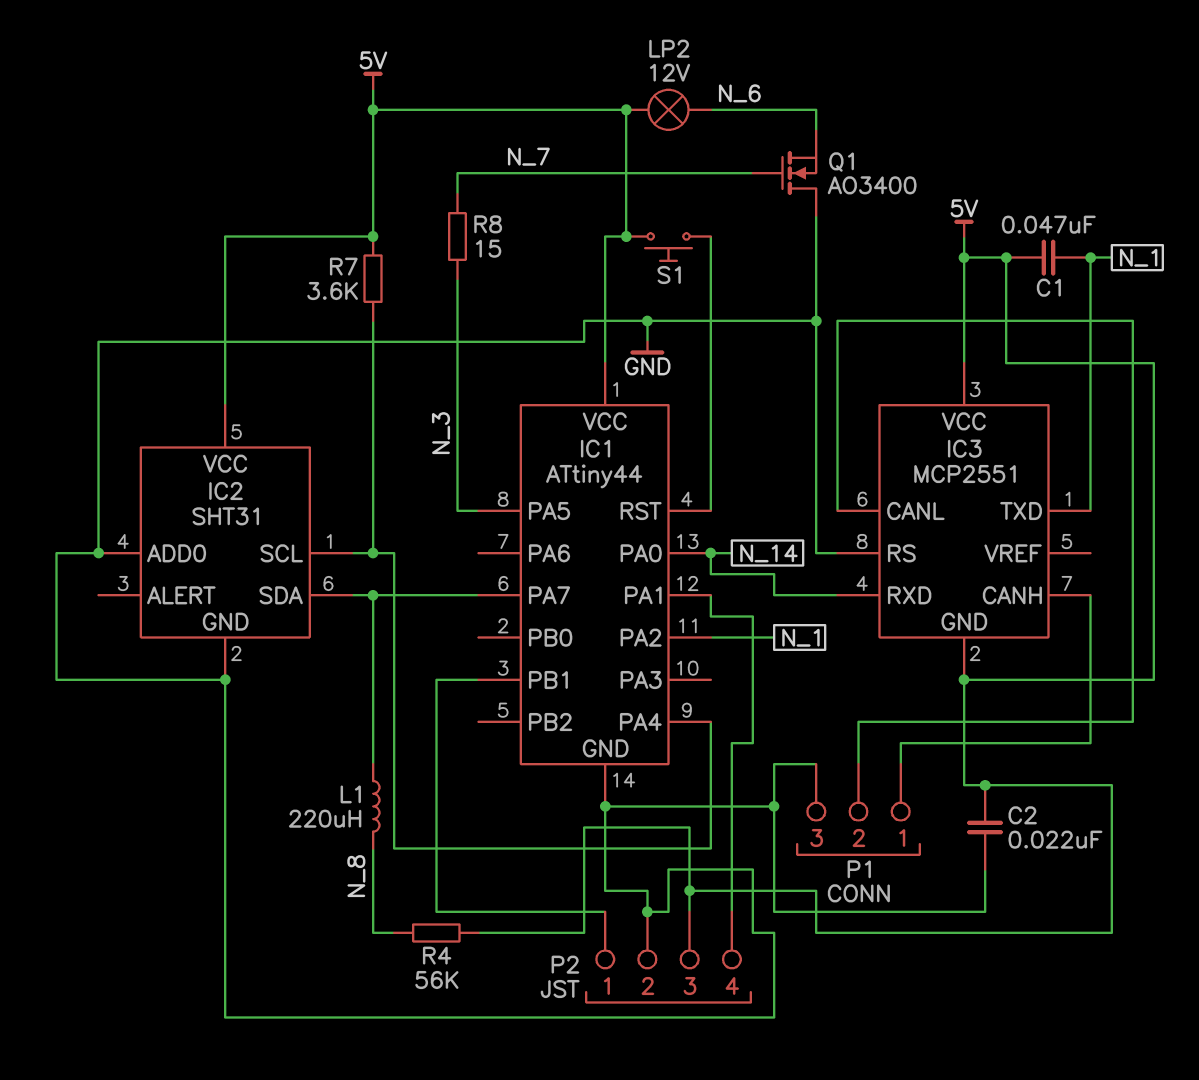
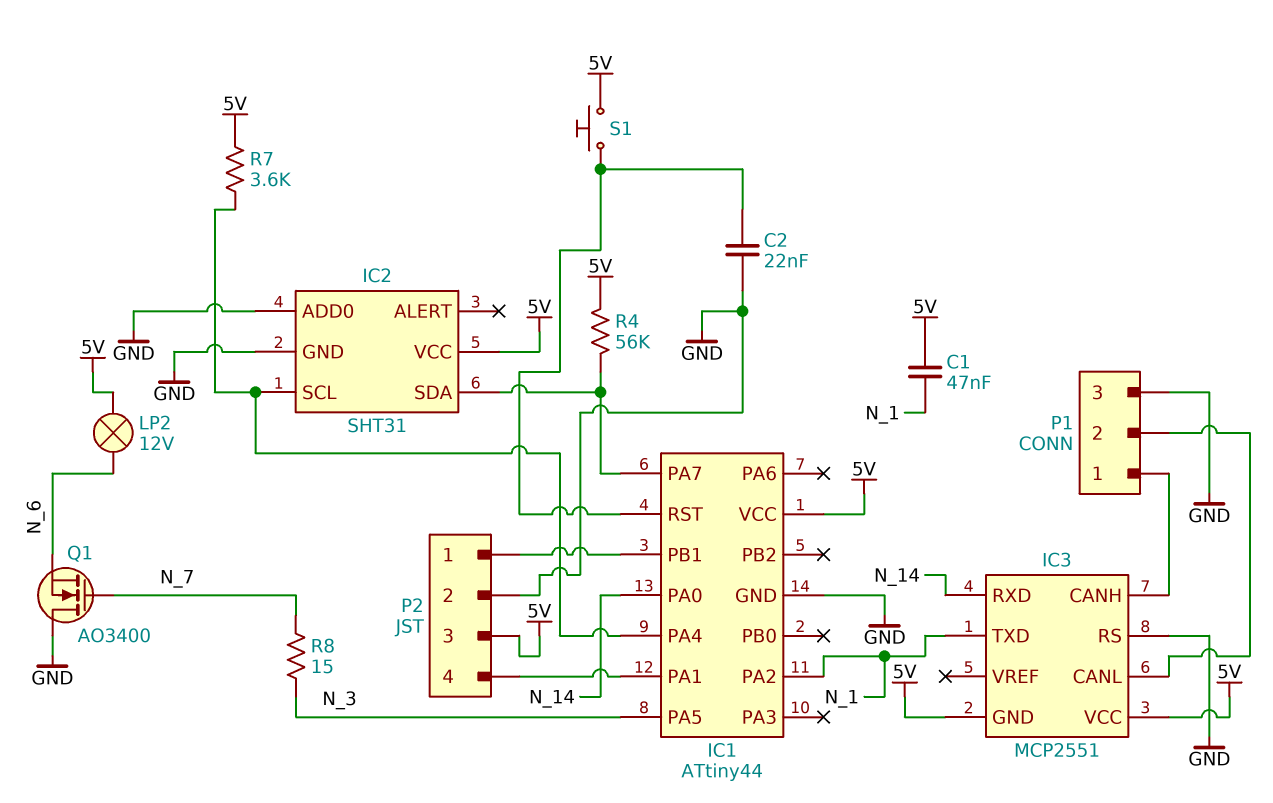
C2: 22nF (5V, GND) -> 22nF (GND, IC1/RST)
L1: 220uH (IC1/PA7, N_8) -> none
R4: 56k (5V, N_8) -> 56k (5V, IC1/PA7)

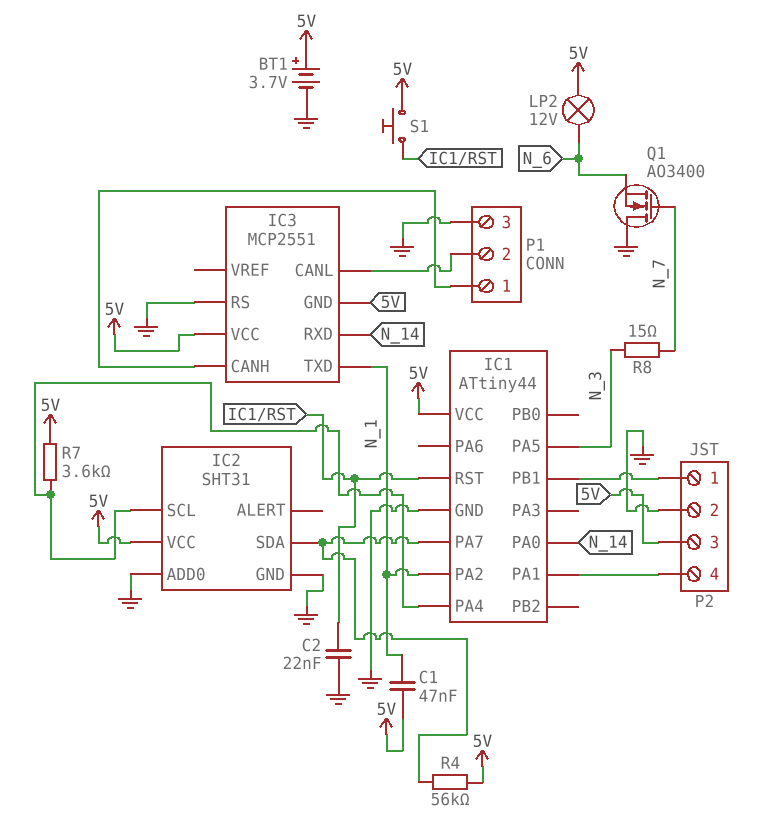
BT1: none -> 3.7V (plus 5V, minus GND)

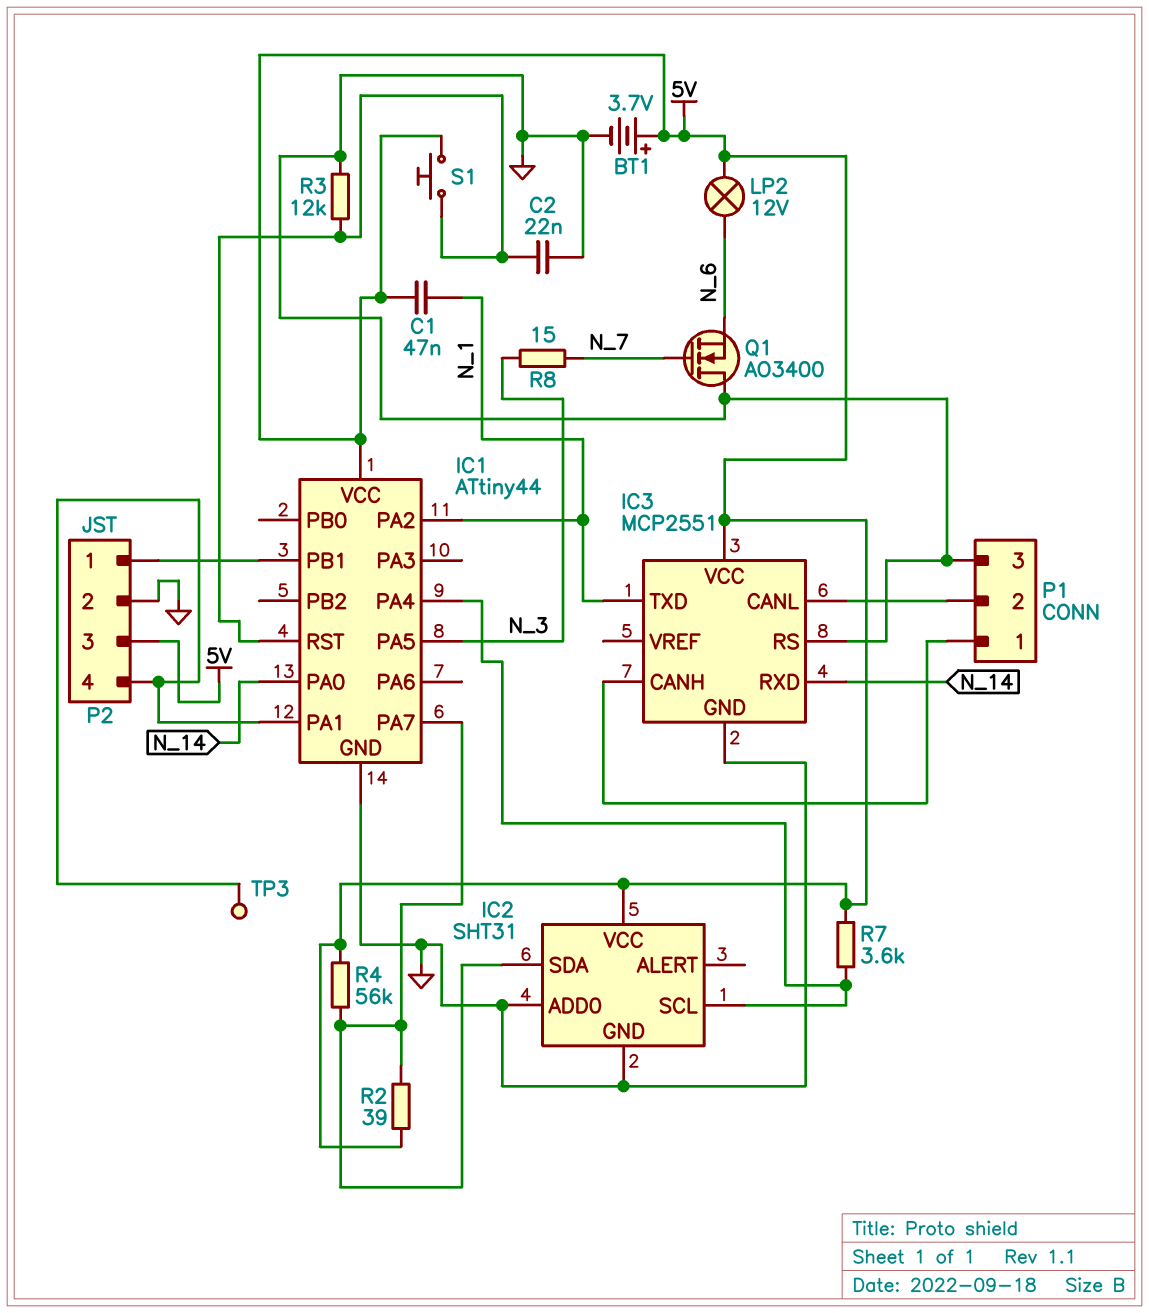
IC3 pin GND: 5V -> GND
R2: none -> 39 (5V, IC1/PA7)
R3: none -> 12k (GND, IC1/RST)
TP3: none -> test point (IC1/PA1)

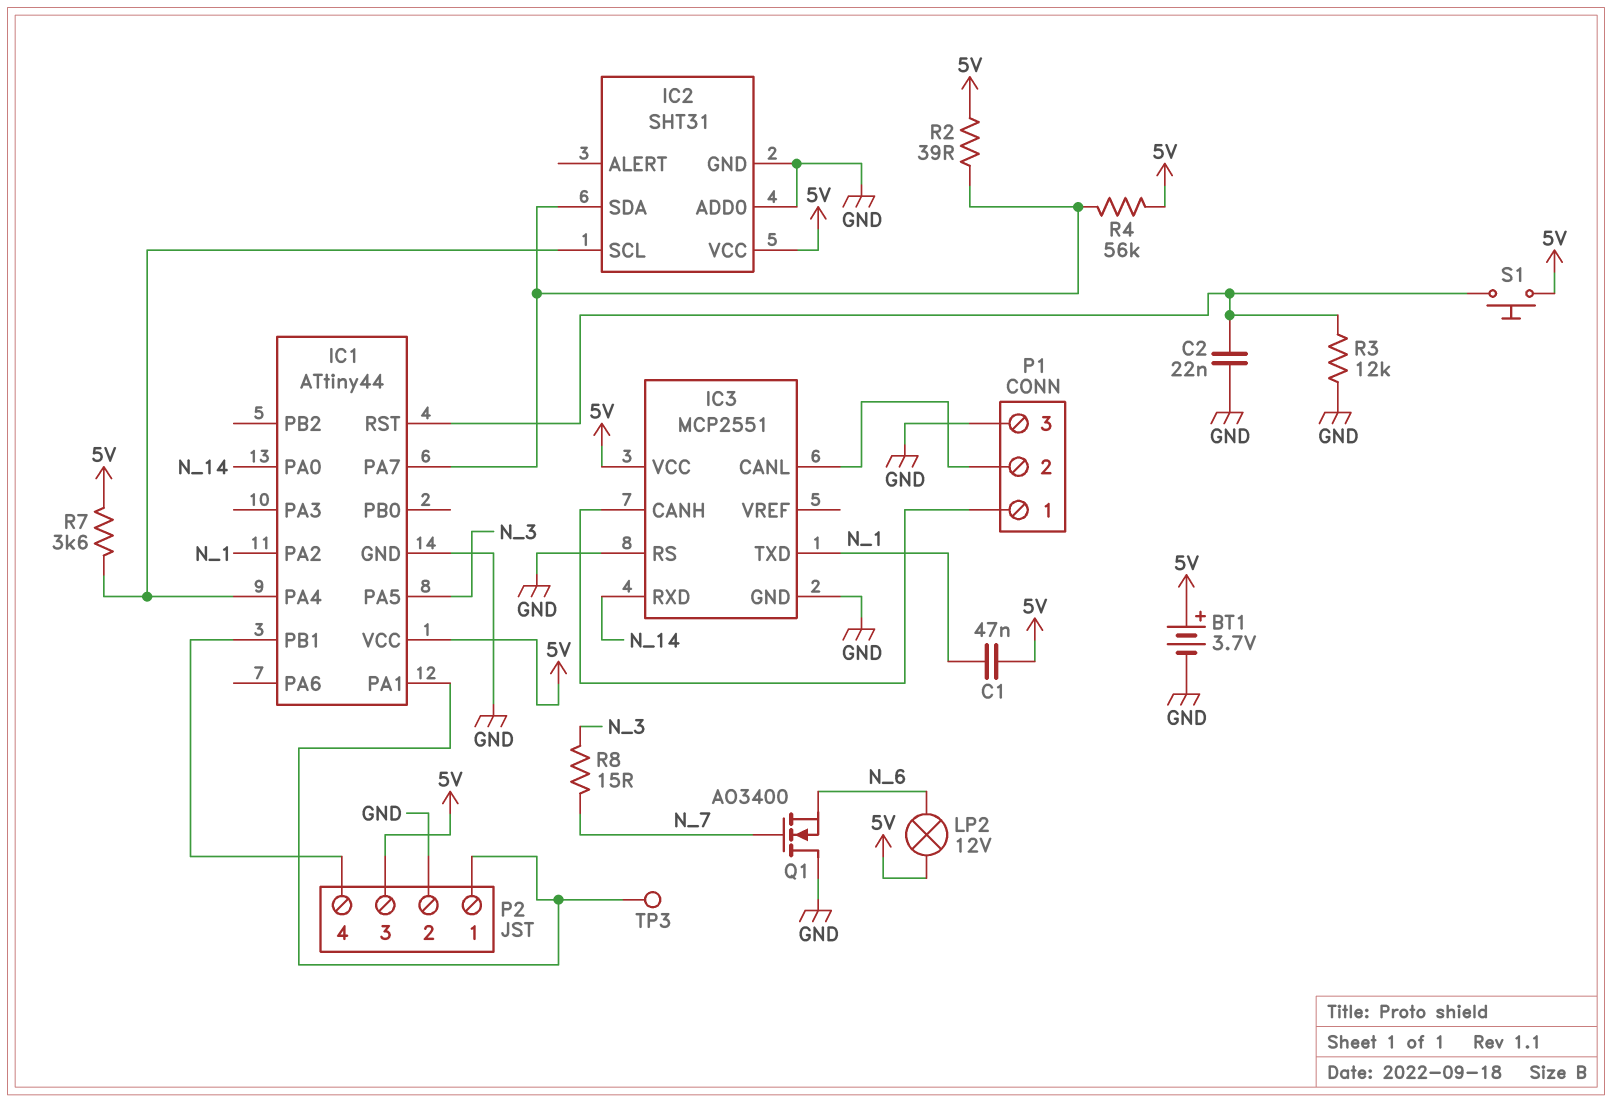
P2 pin 1: IC1/PB1 -> IC1/PA1
P2 pin 4: IC1/PA1 -> IC1/PB1

